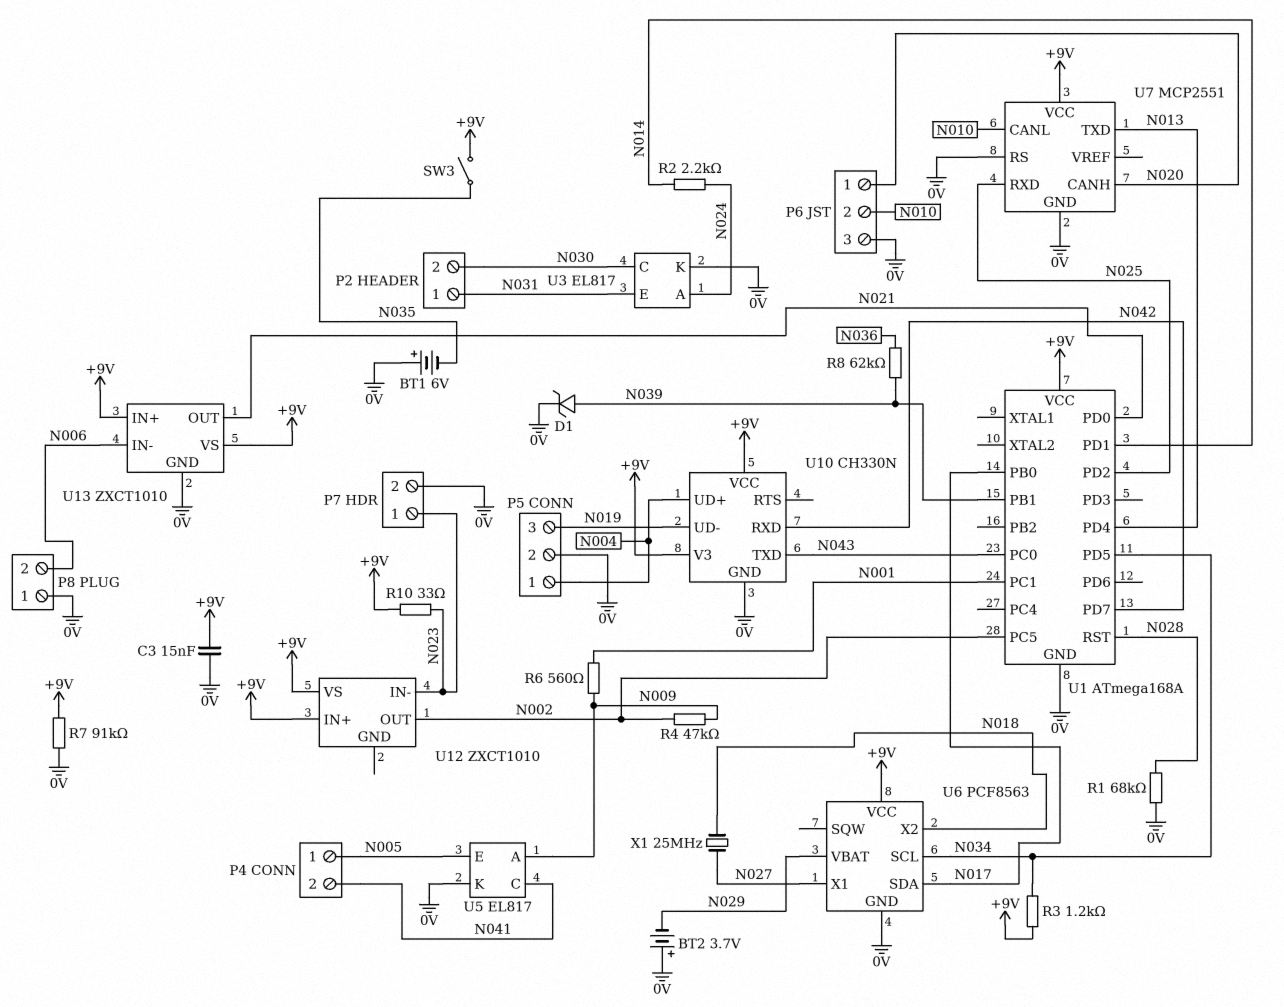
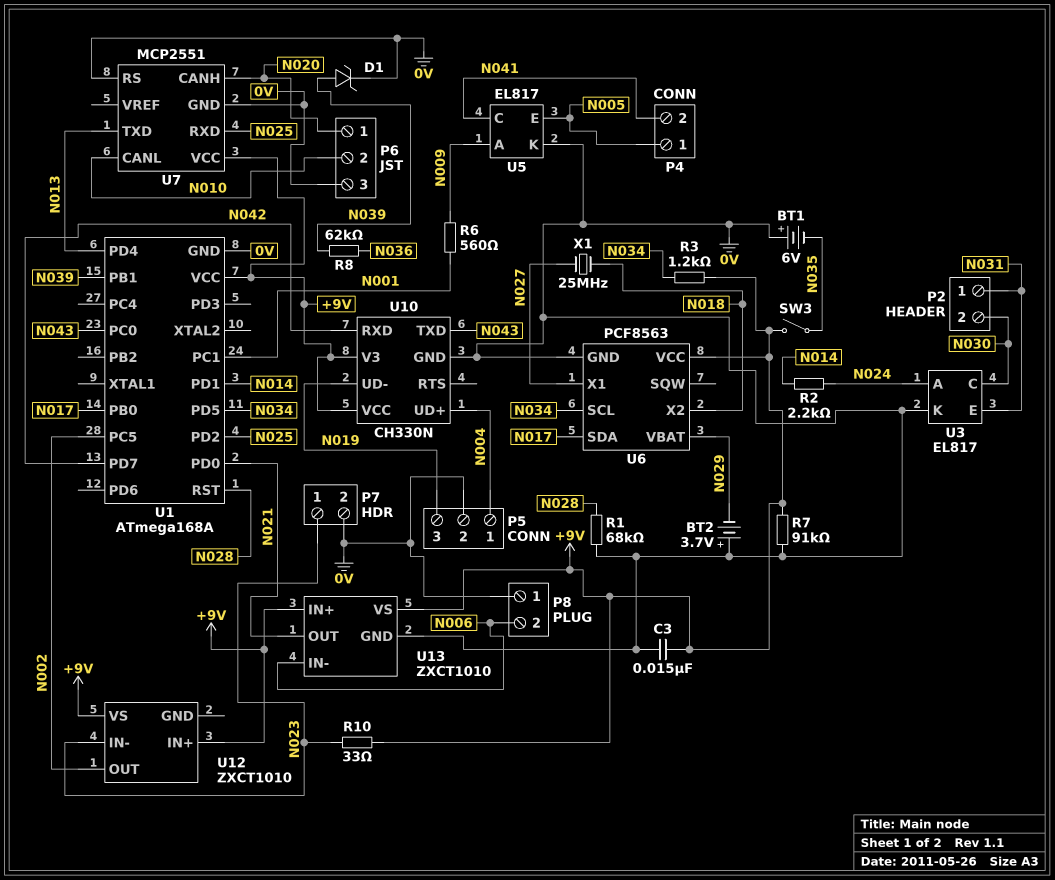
R4: 47k (N002, N009) -> none

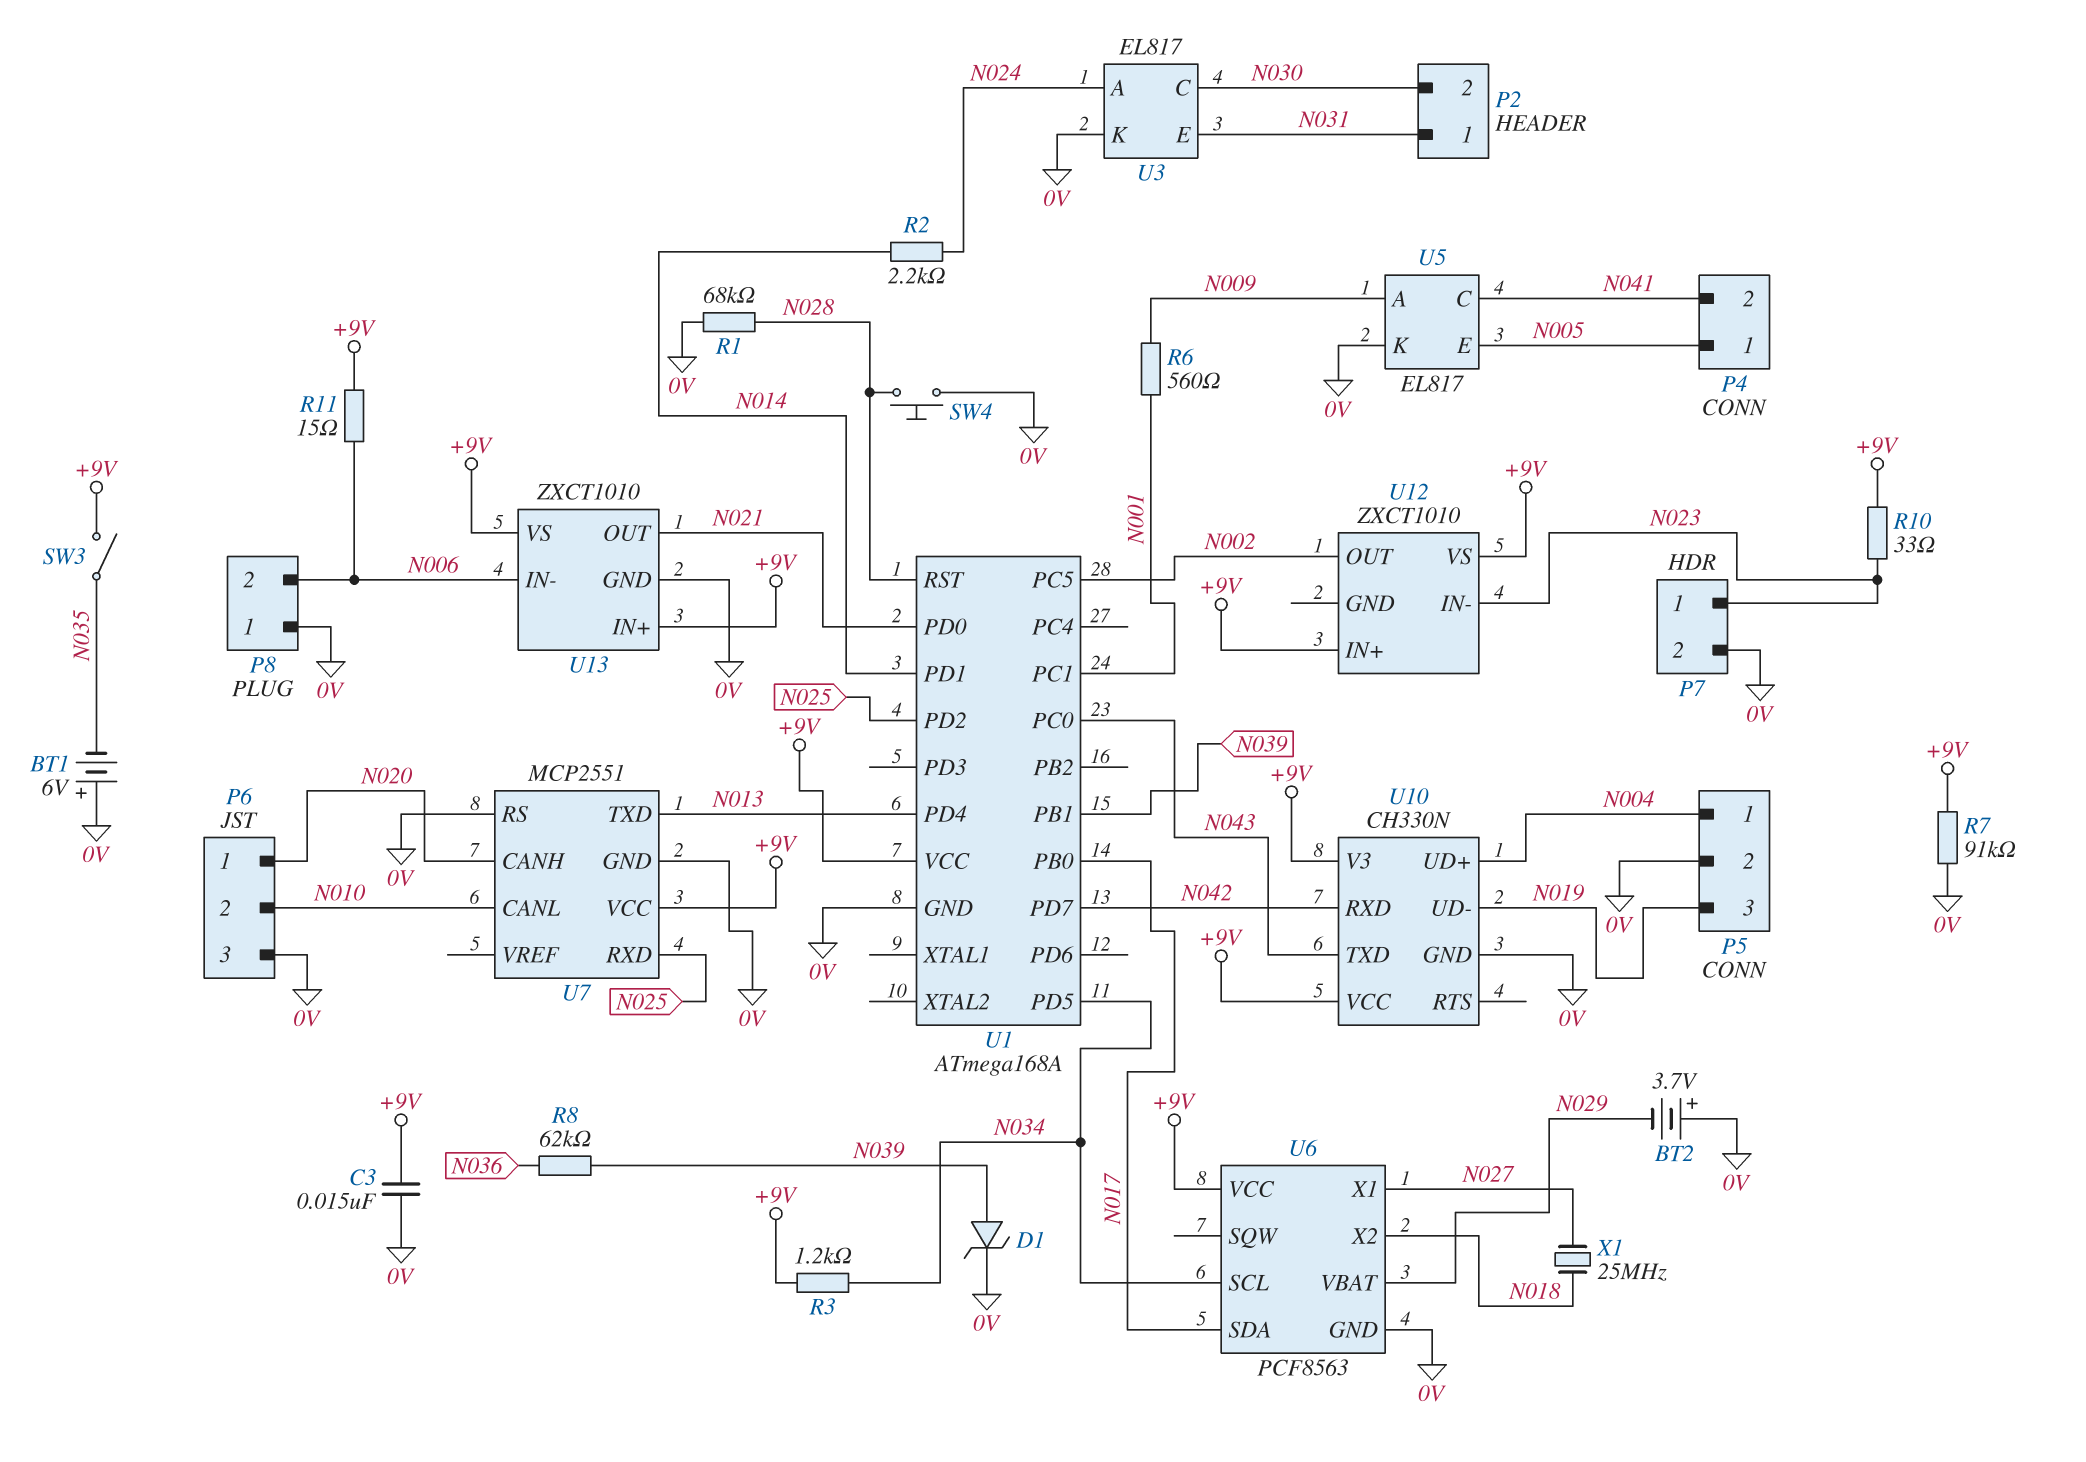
R11: none -> 15 (+9V, N006)
SW4: none -> button (0V, N028)

